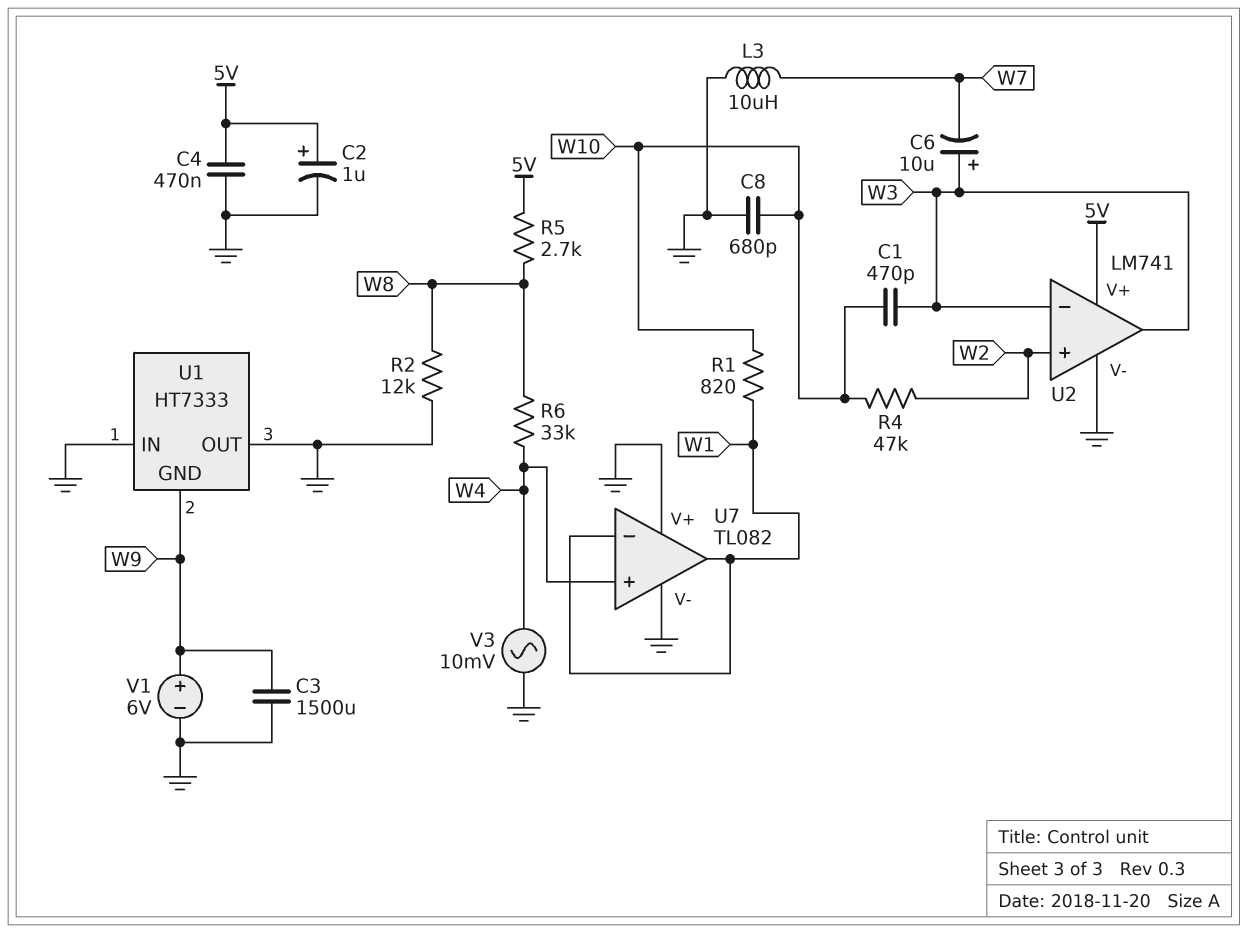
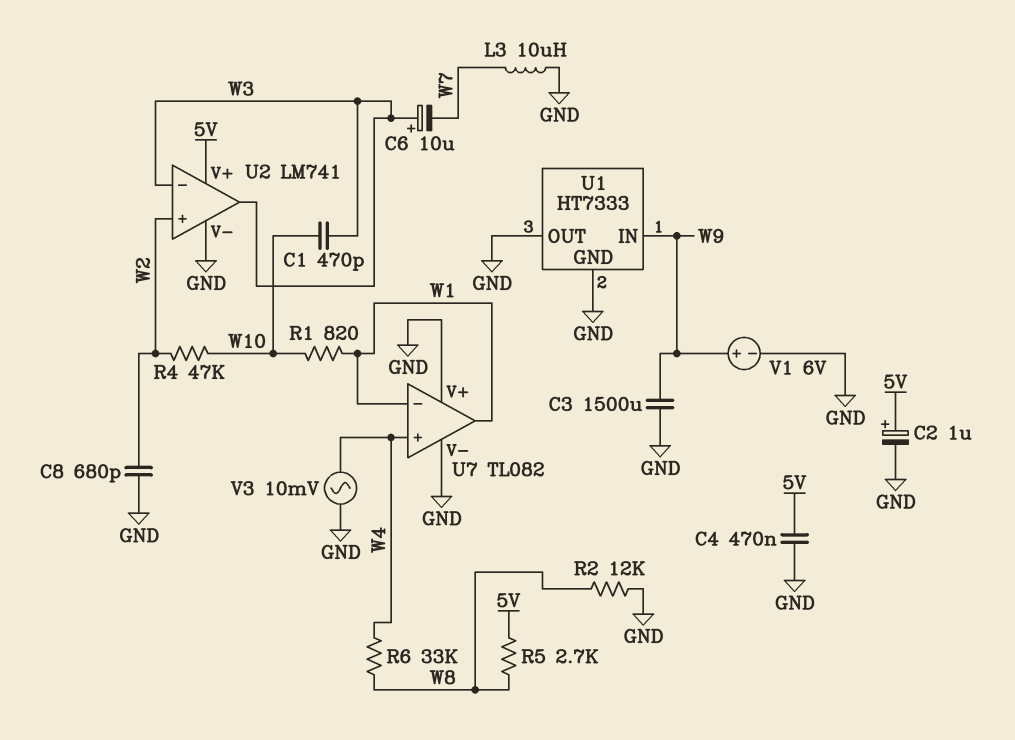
C8: 680pF (GND, W10) -> 680pF (GND, W2)
U1 pin GND: W9 -> GND
U1 pin IN: GND -> W9

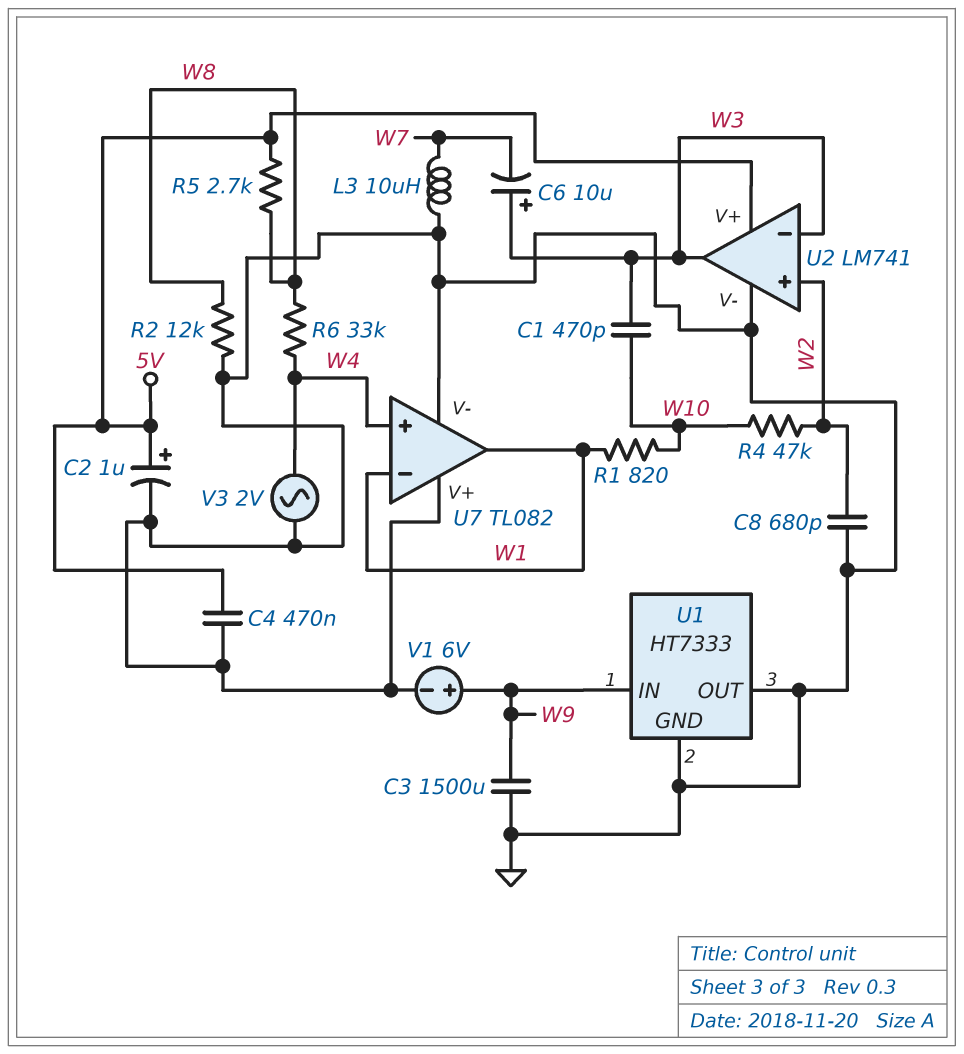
V3: AC 10mV (GND, W4) -> AC 2V (GND, W4)

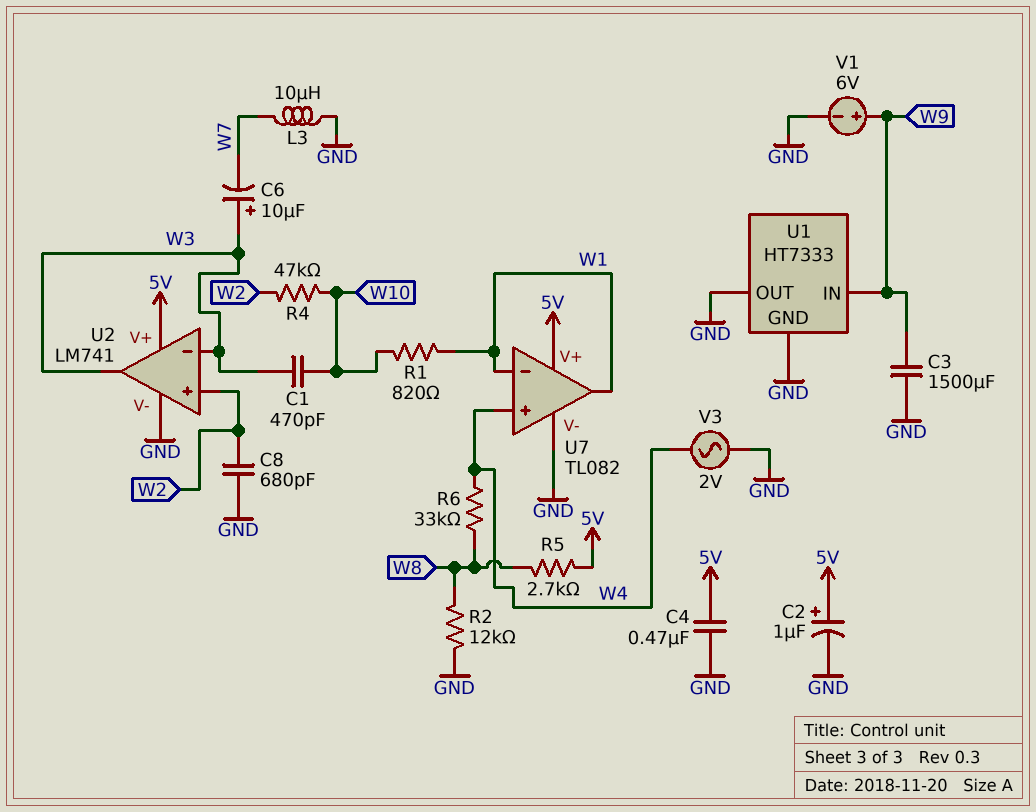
U7 pin V+: GND -> 5V

